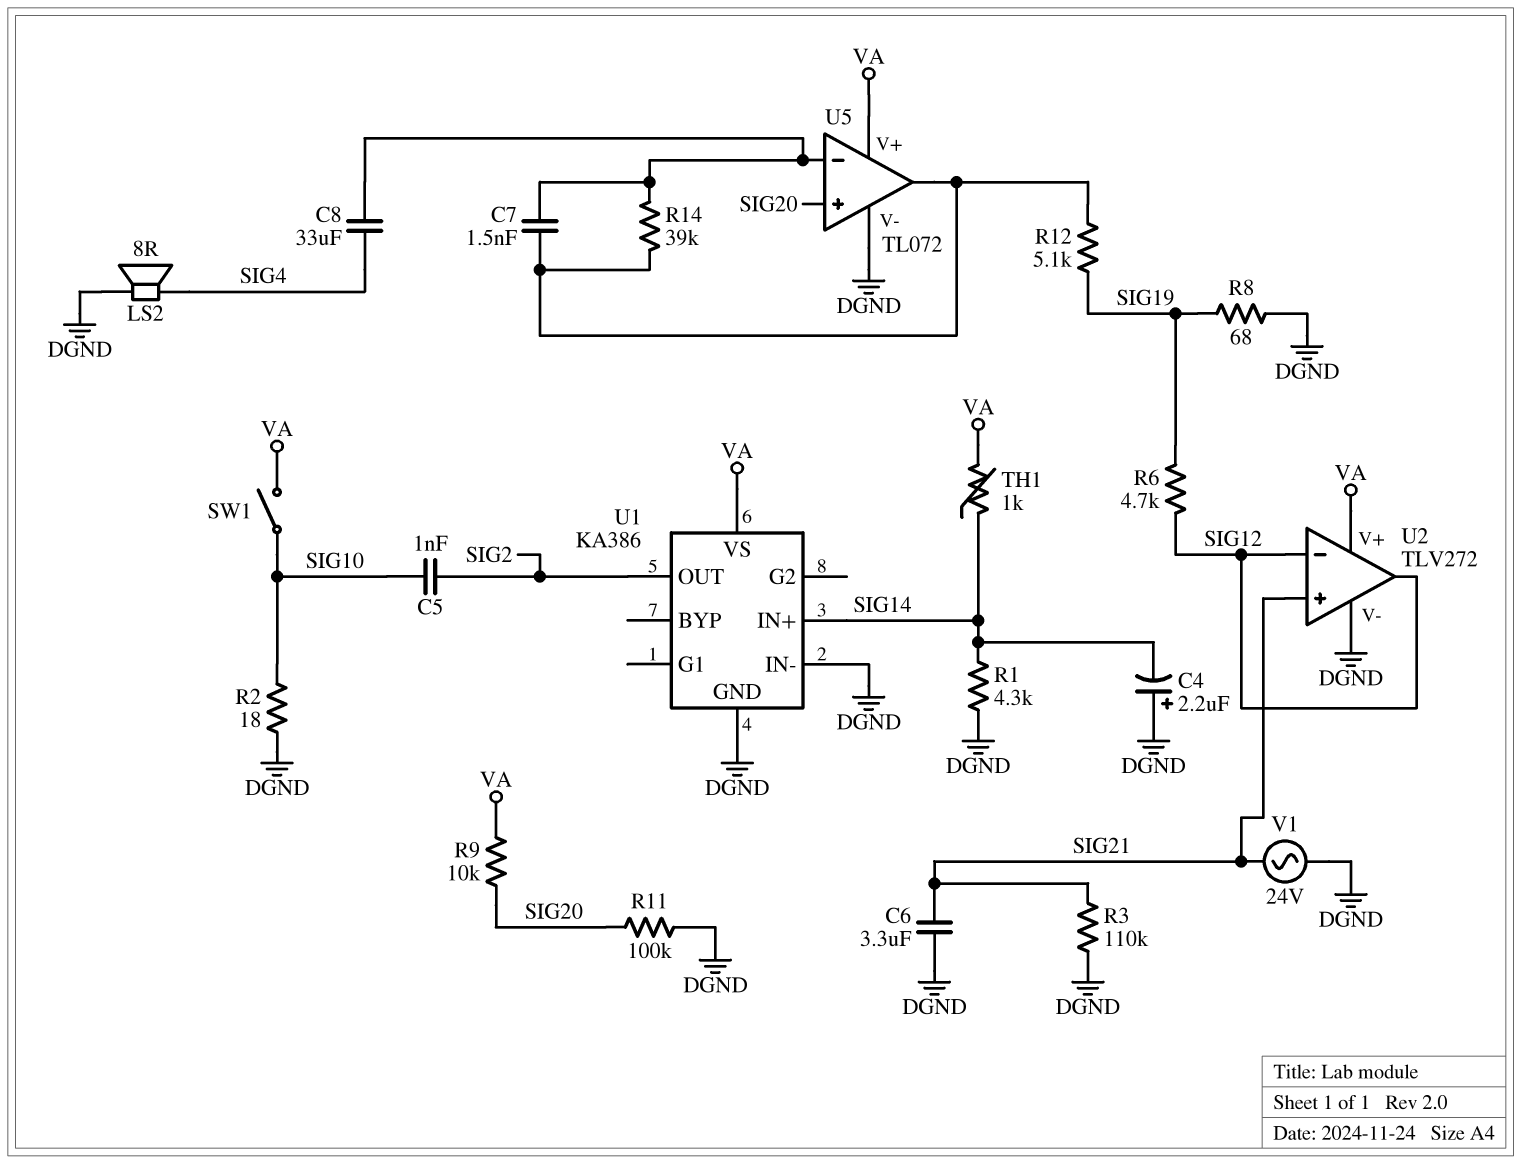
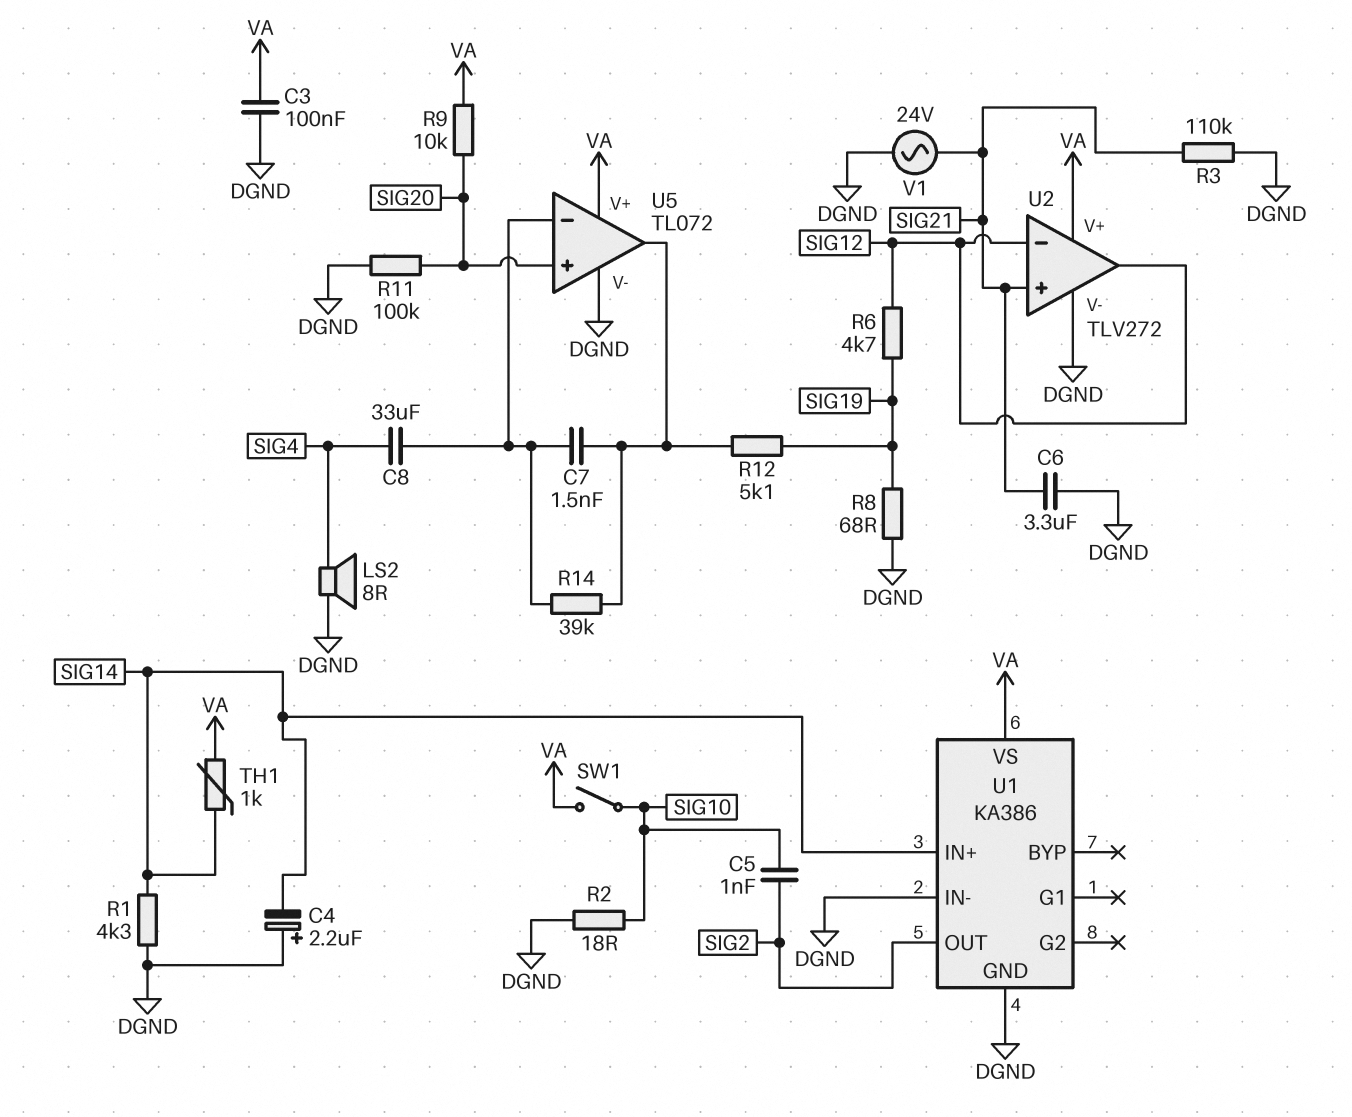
C3: none -> 100nF (DGND, VA)

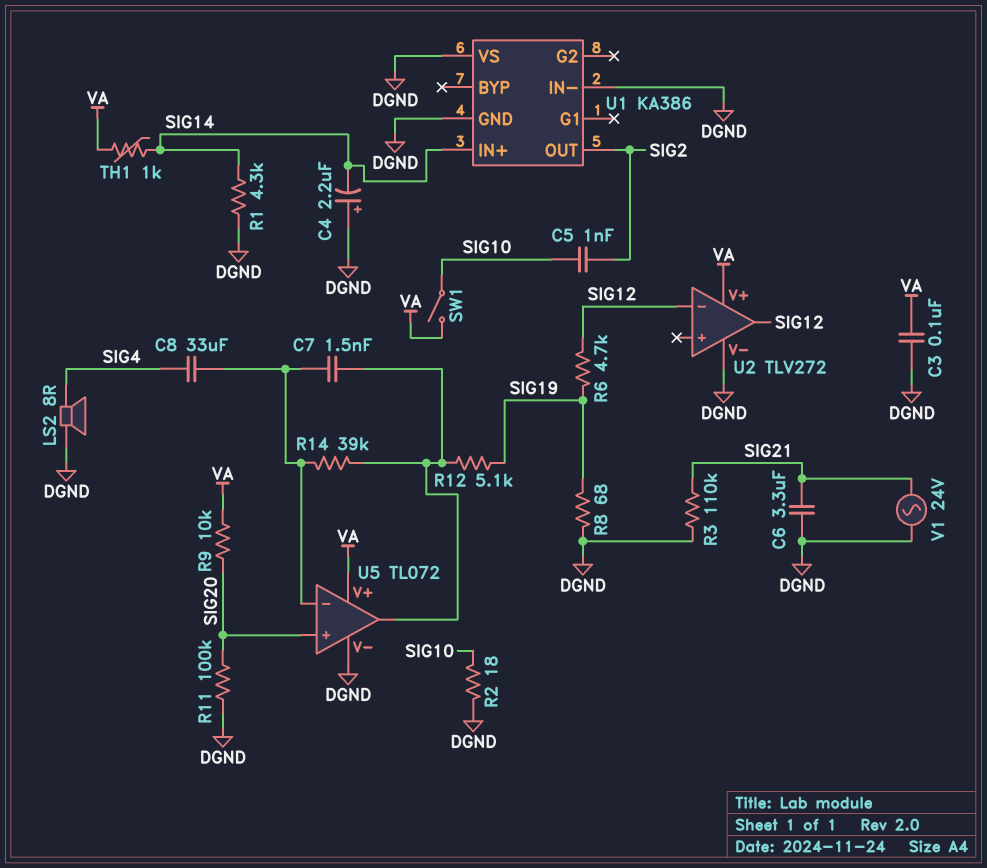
U1 pin VS: VA -> DGND
U2 pin in+: SIG21 -> none

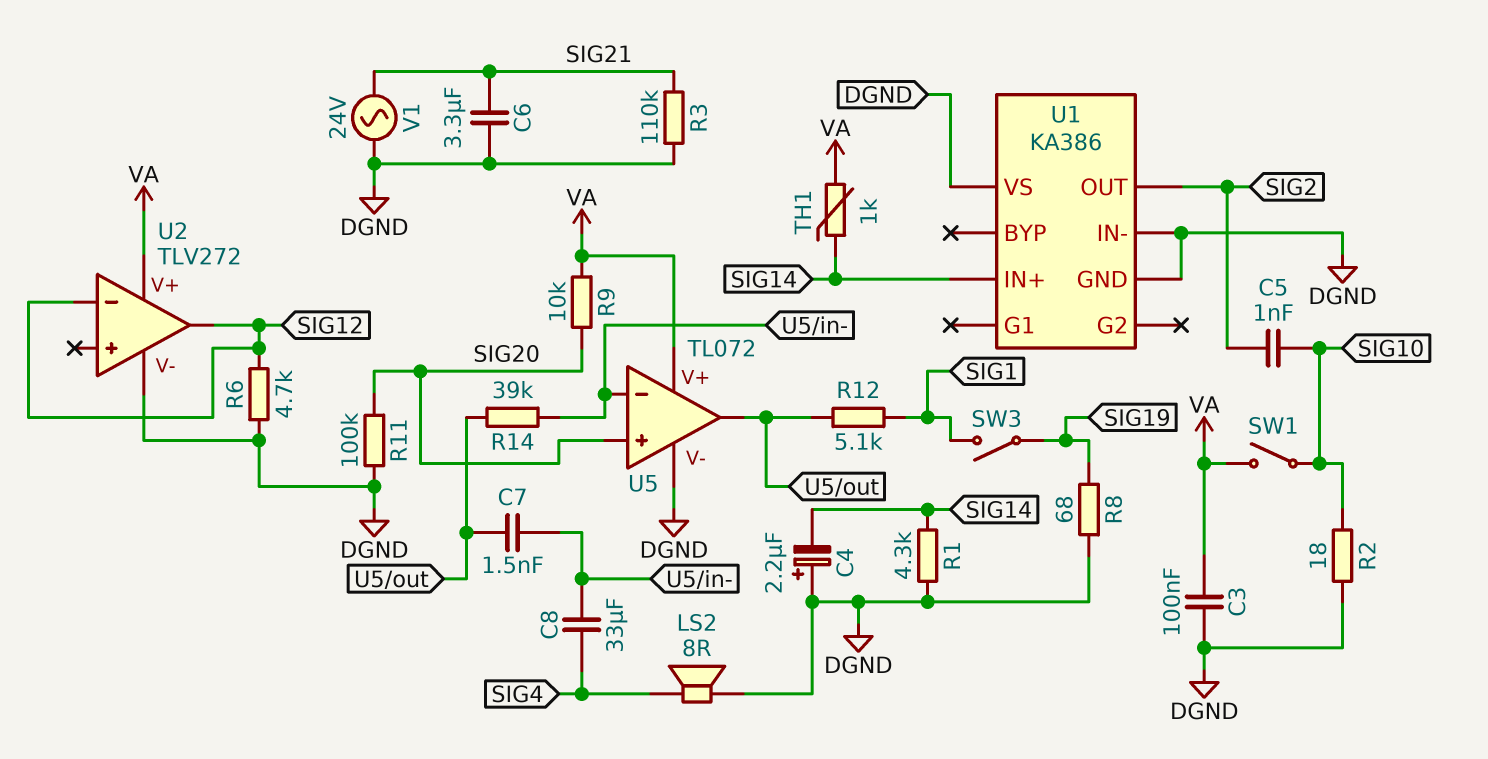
R6: 4.7k (SIG12, SIG19) -> 4.7k (DGND, SIG12)
R12: 5.1k (SIG19, U5/out) -> 5.1k (SIG1, U5/out)
SW3: none -> switch (SIG1, SIG19)

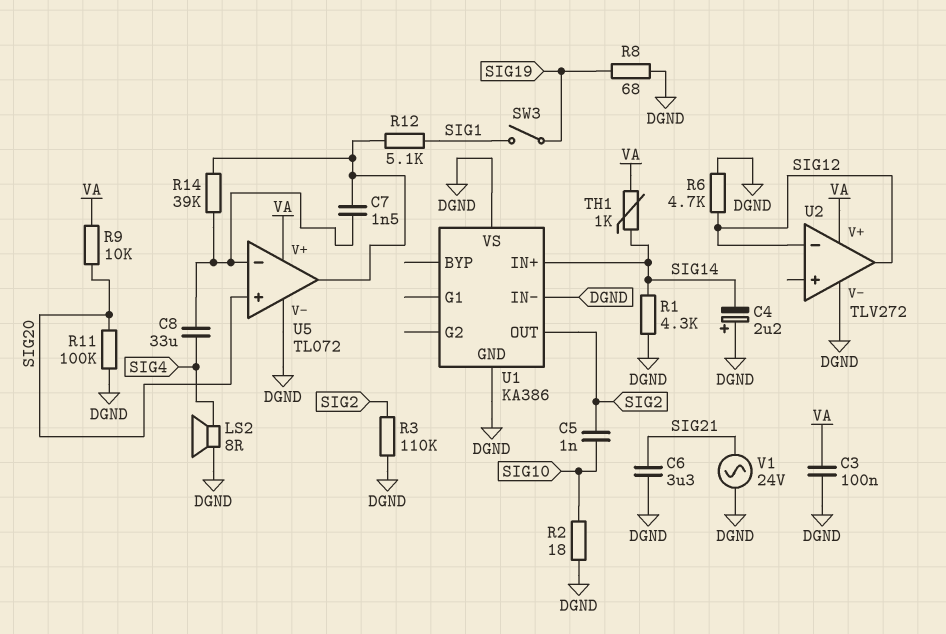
R3: 110k (DGND, SIG21) -> 110k (DGND, SIG2)
SW1: switch (SIG10, VA) -> none

